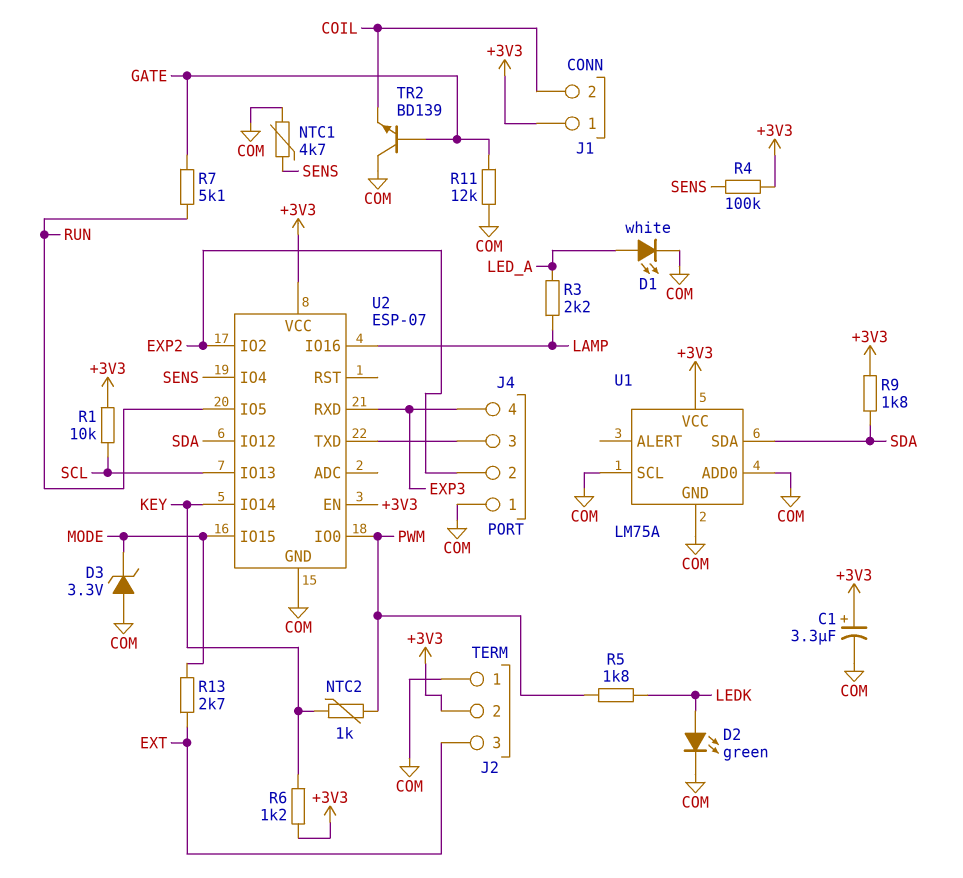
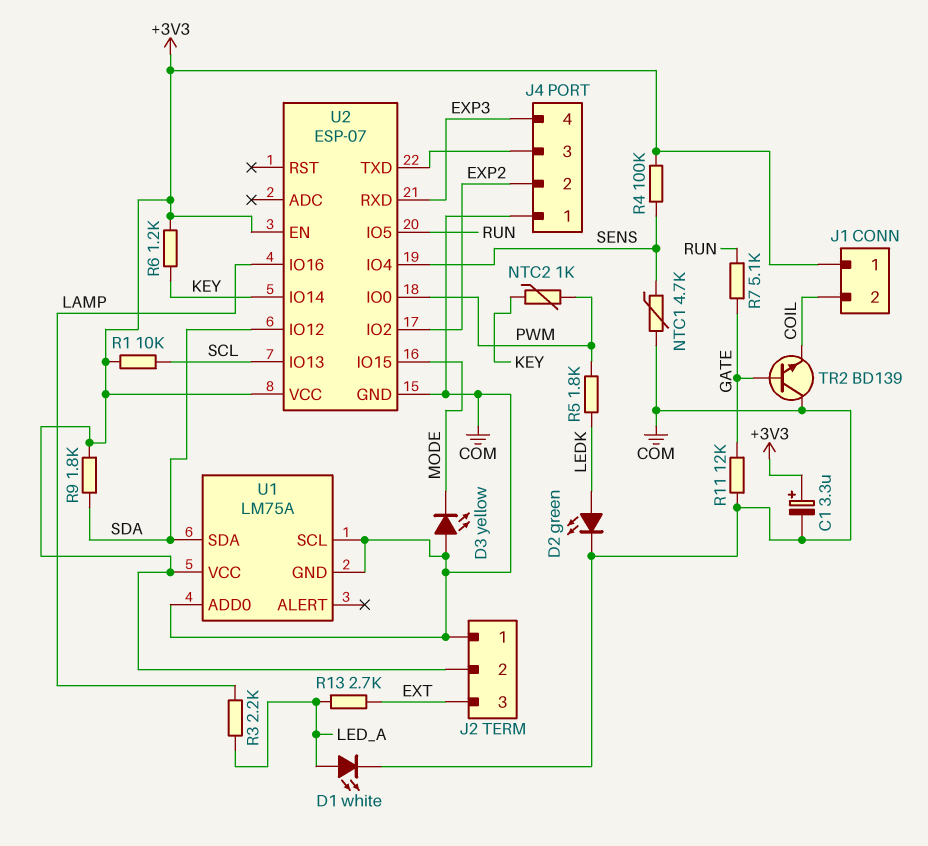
D3: zener 3.3V (A COM, K MODE) -> LED yellow (A COM, K MODE)
R13: 2.7k (EXT, MODE) -> 2.7k (EXT, LED_A)

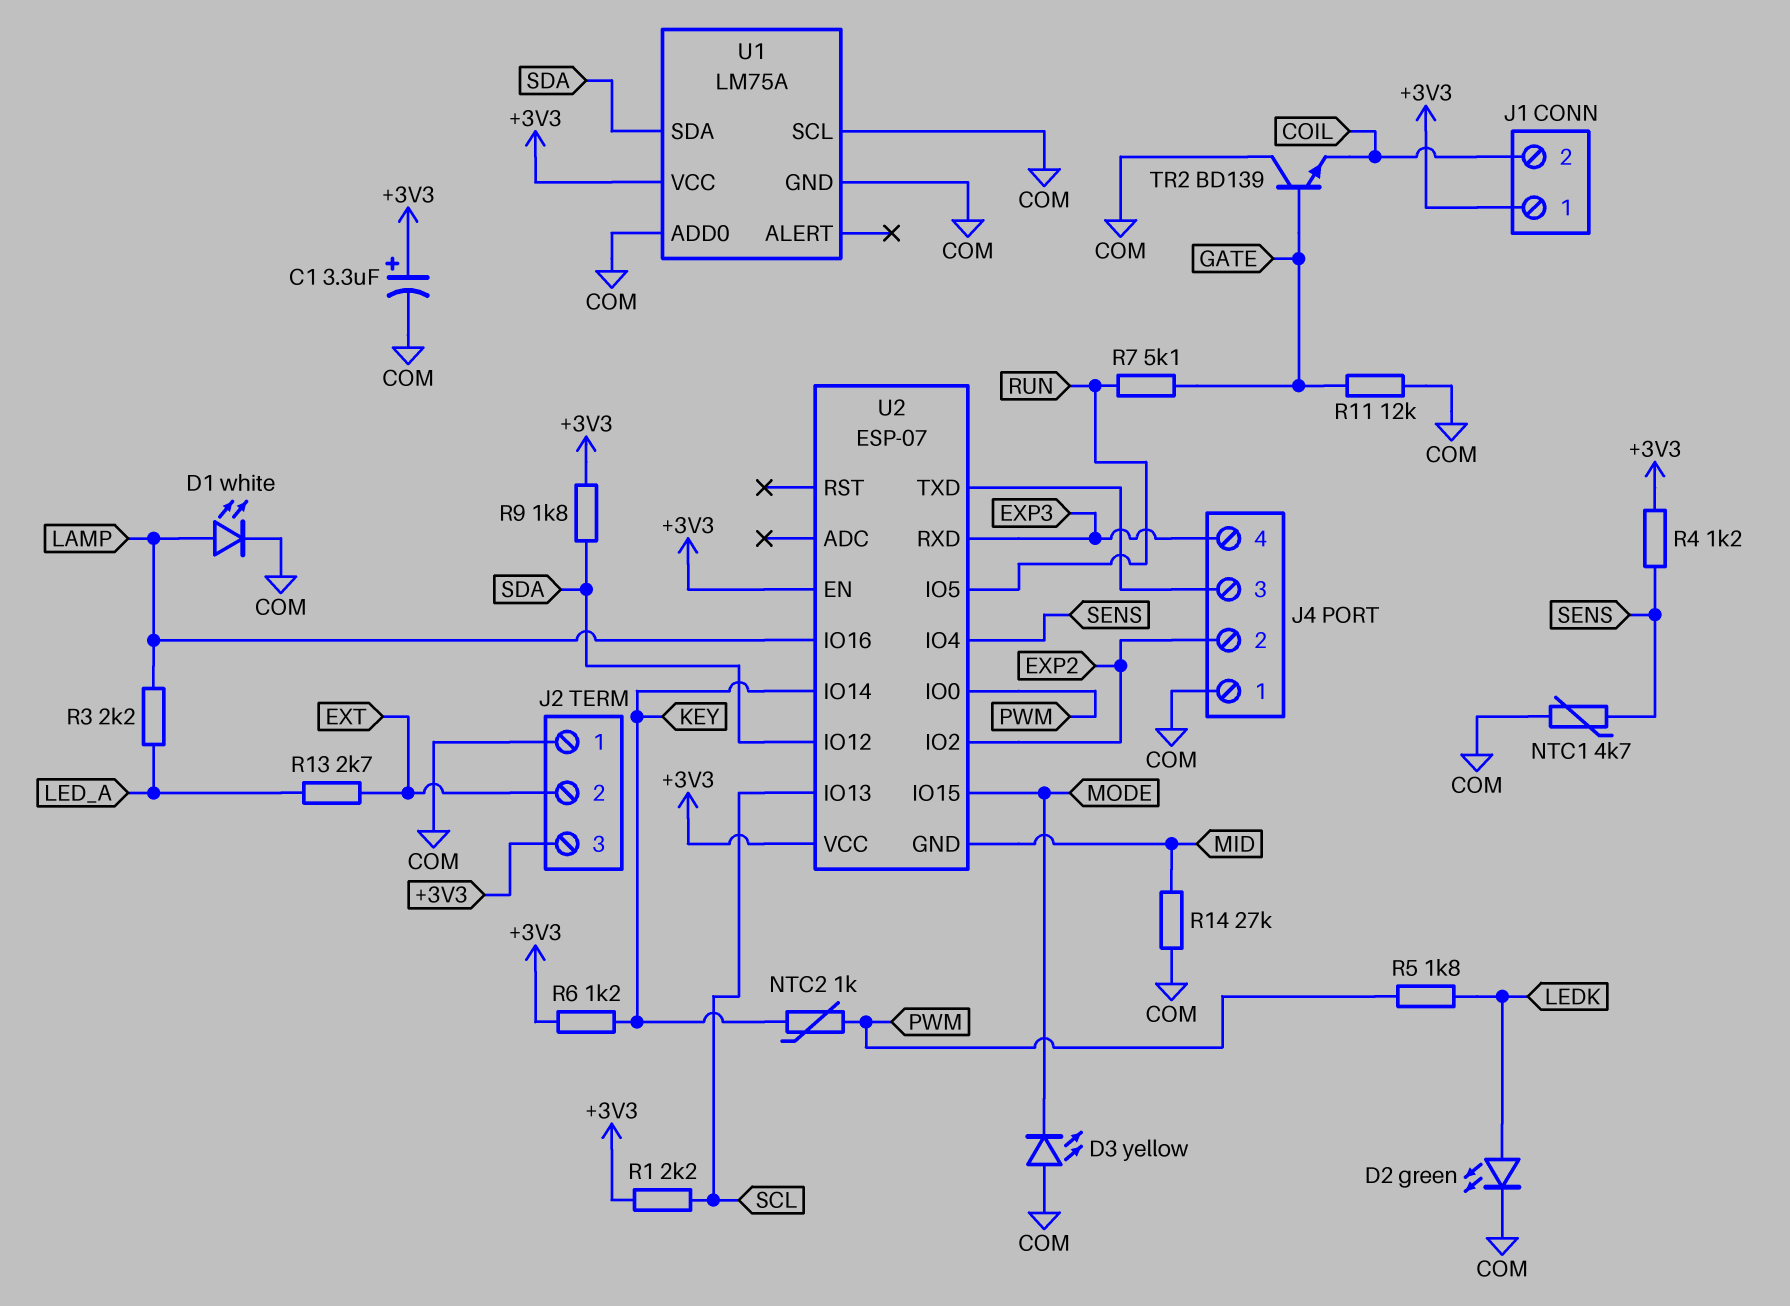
D1: LED white (A LED_A, K COM) -> LED white (A LAMP, K COM)
J2 pin 2: +3V3 -> EXT
J2 pin 3: EXT -> +3V3
R1: 10k (+3V3, SCL) -> 2.2k (+3V3, SCL)
R4: 100k (+3V3, SENS) -> 1.2k (+3V3, SENS)
R14: none -> 27k (COM, MID)
U2 pin GND: COM -> MID

